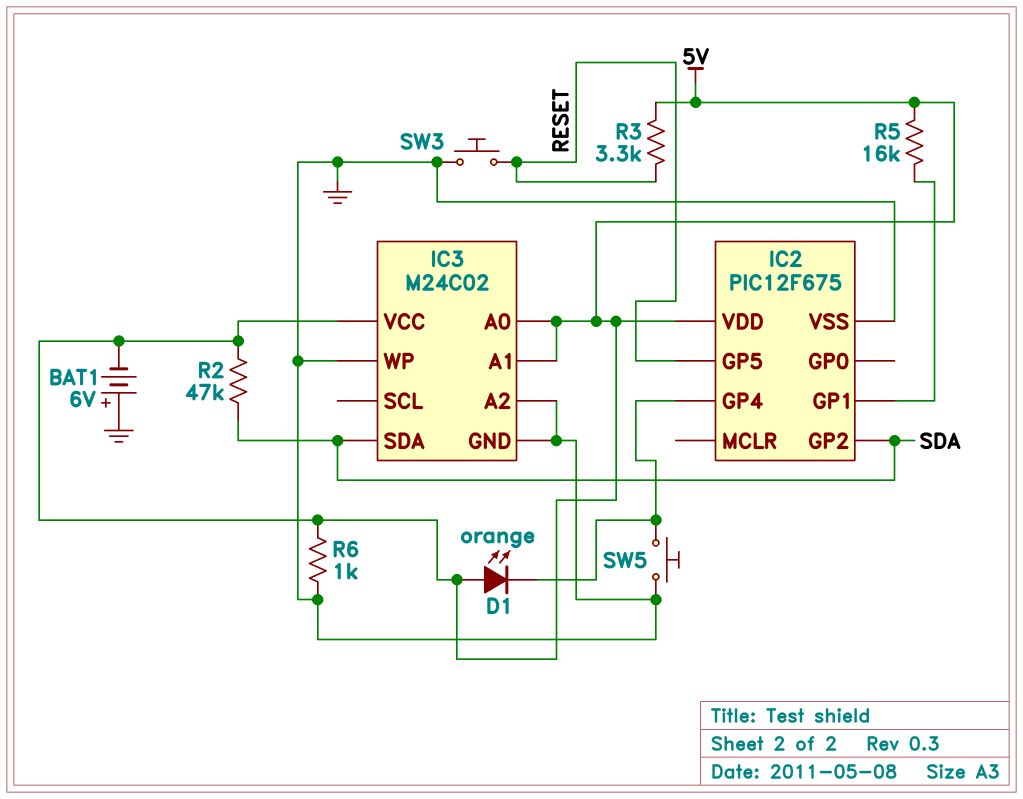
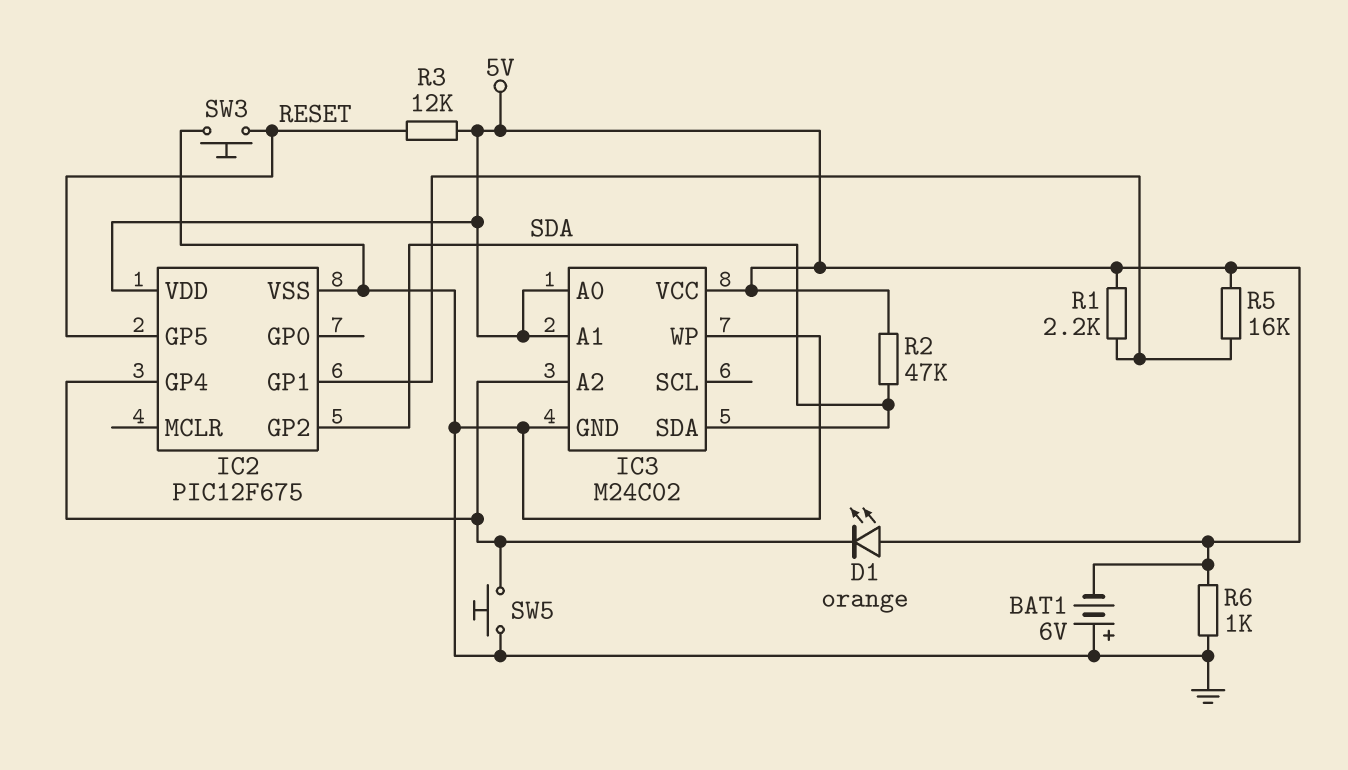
IC3 pin A2: GND -> IC2/GP4
R1: none -> 2.2k (5V, IC2/GP1)
R3: 3.3k (5V, RESET) -> 12k (5V, RESET)

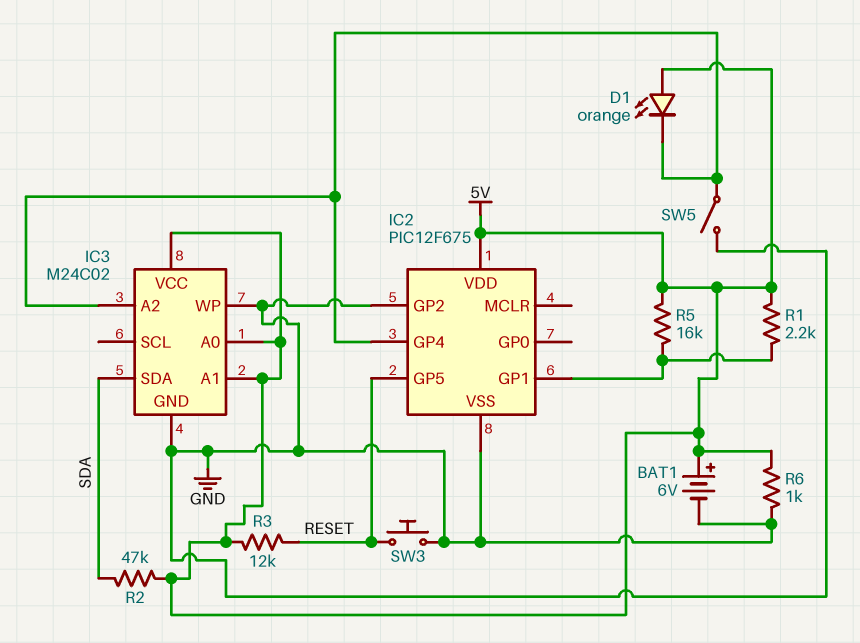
BAT1: 6V (plus GND, minus 5V) -> 6V (plus 5V, minus GND)
IC2 pin GP2: SDA -> GND
SW5: button (GND, IC2/GP4) -> switch (GND, IC2/GP4)

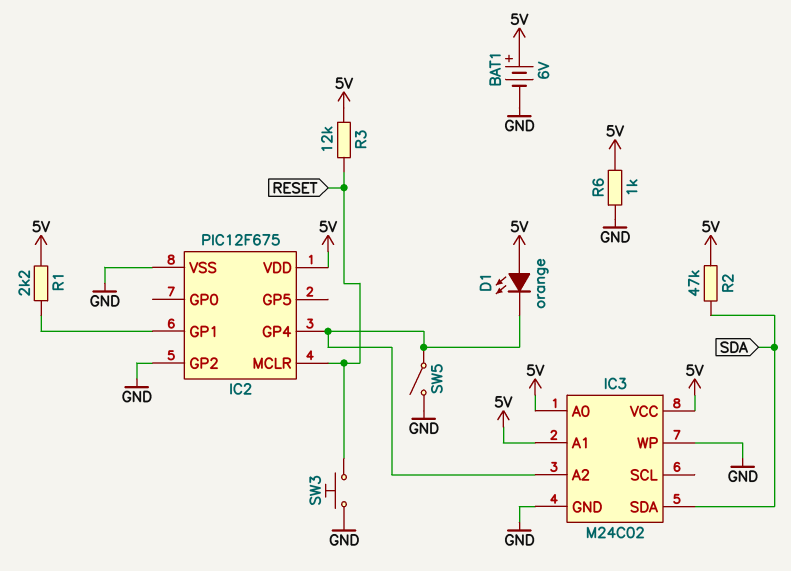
IC2 pin GP5: RESET -> none
IC2 pin MCLR: none -> RESET
R5: 16k (5V, IC2/GP1) -> none

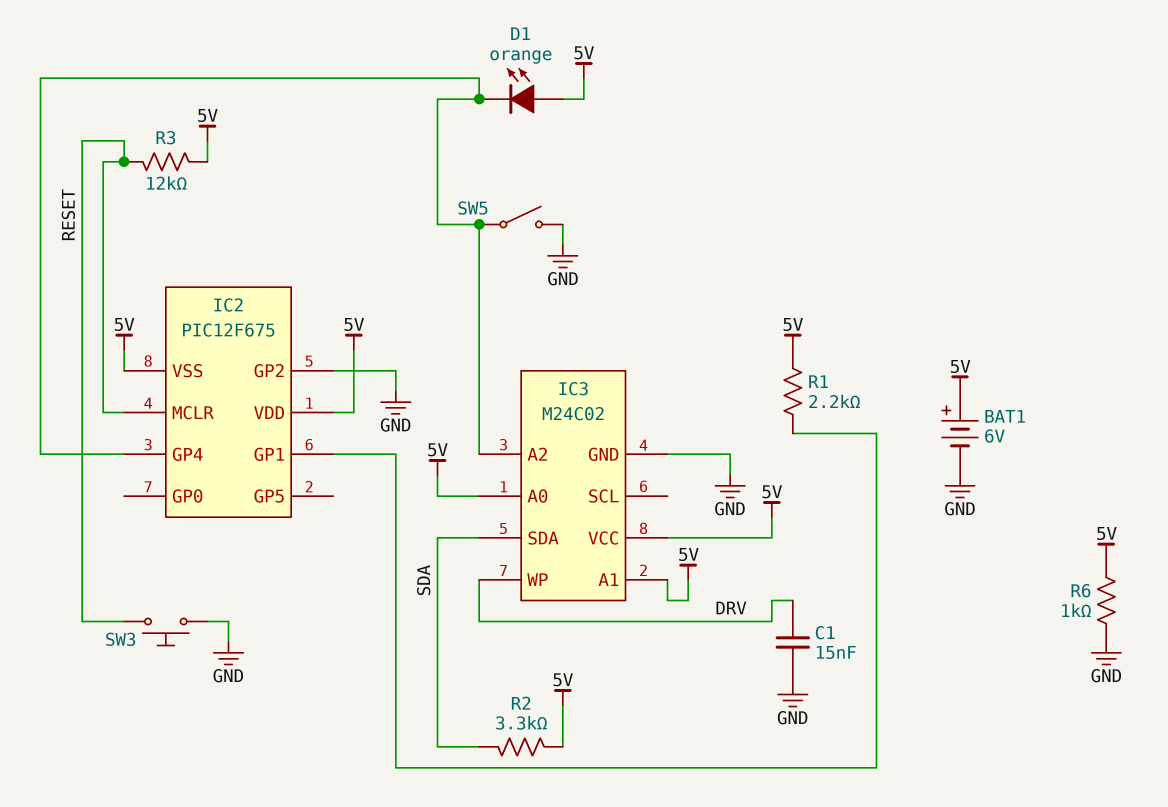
C1: none -> 15nF (DRV, GND)
IC2 pin VSS: GND -> 5V
IC3 pin WP: GND -> DRV
R2: 47k (5V, SDA) -> 3.3k (5V, SDA)

